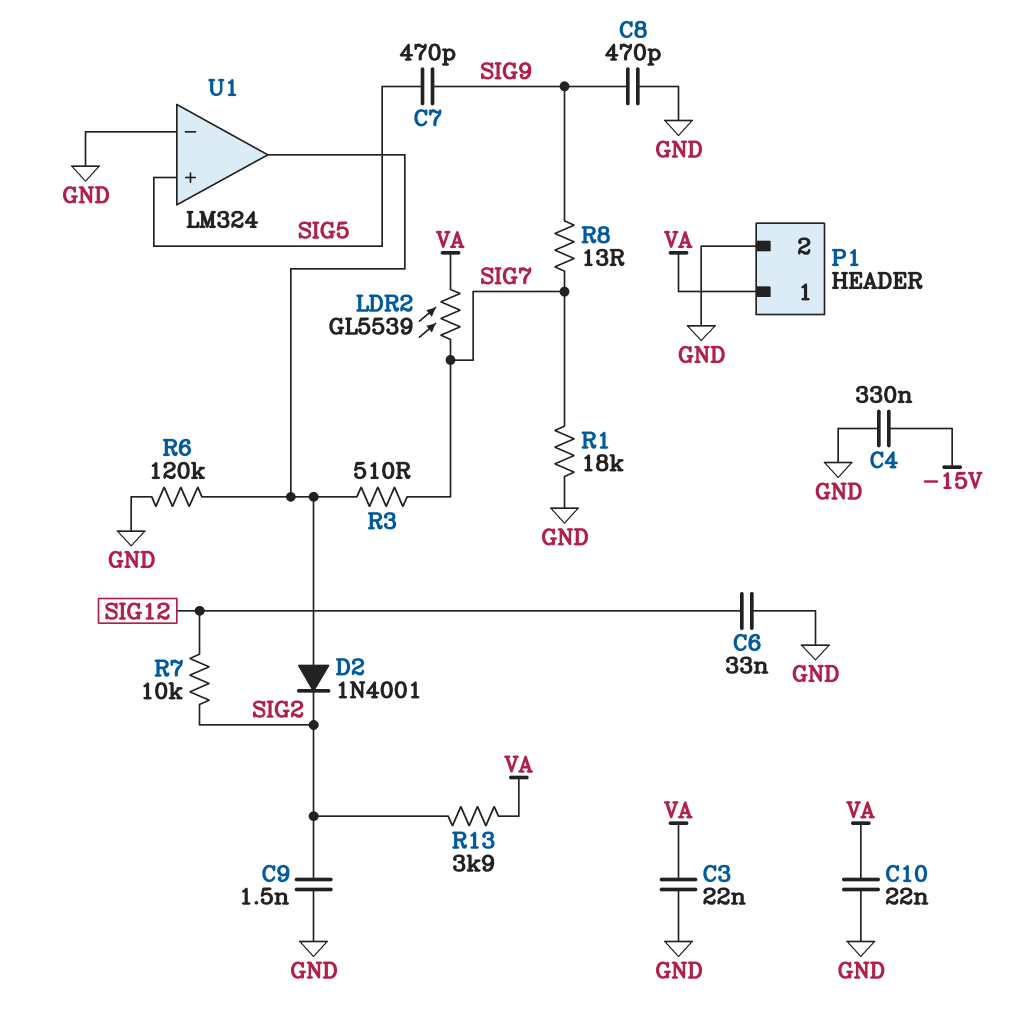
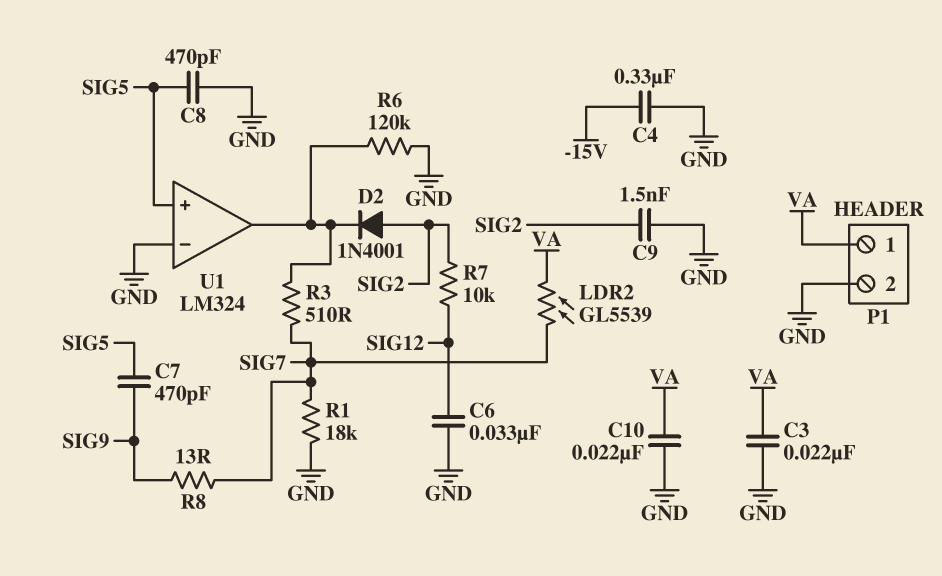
C8: 470pF (GND, SIG9) -> 470pF (GND, SIG5)
D2: diode 1N4001 (A U1/out, K SIG2) -> diode 1N4001 (A SIG2, K U1/out)
R13: 3.9k (SIG2, VA) -> none

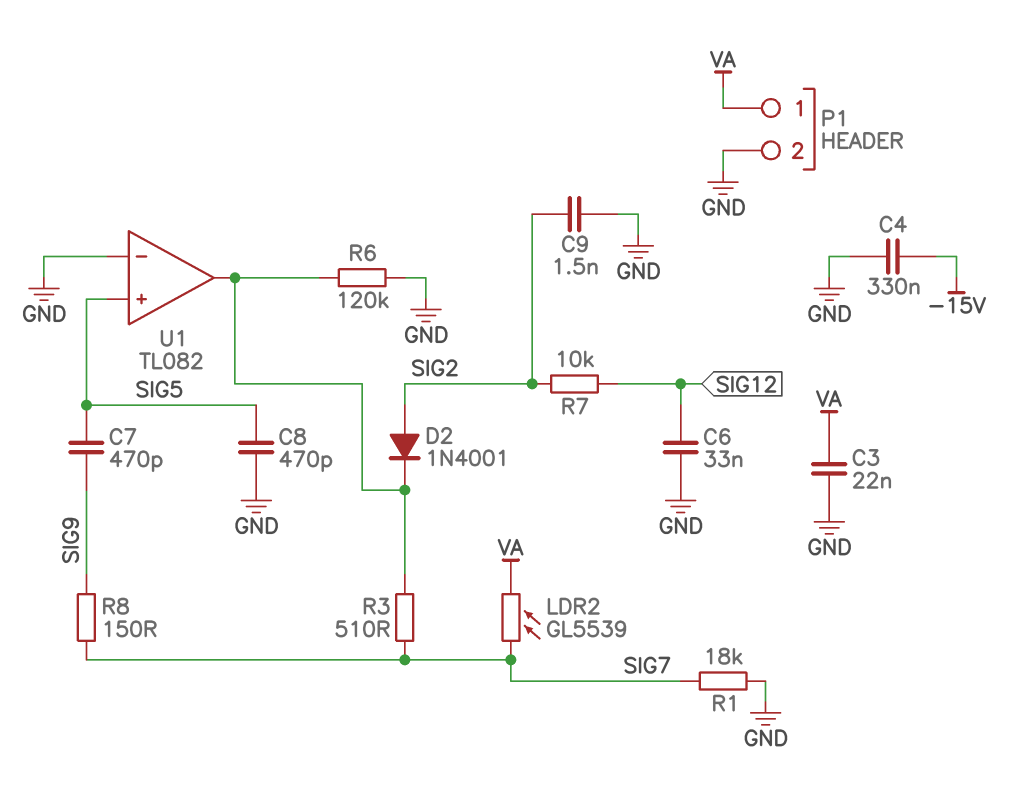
C10: 22nF (GND, VA) -> none
R8: 13 (SIG7, SIG9) -> 150 (SIG7, SIG9)
U1: LM324 -> TL082

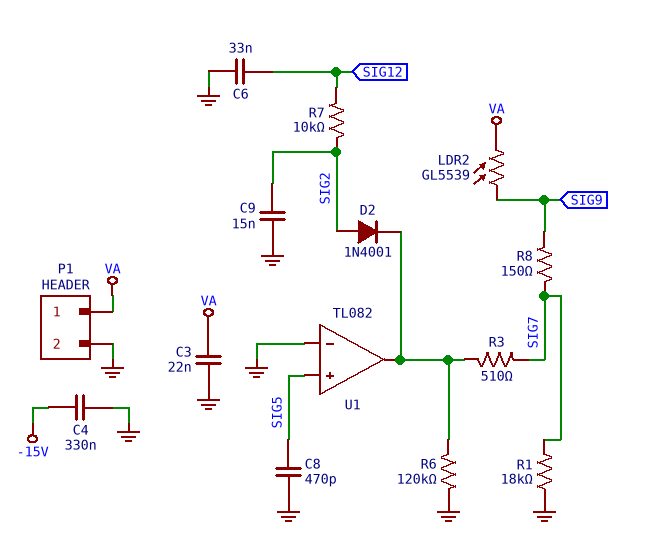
C7: 470pF (SIG5, SIG9) -> none
C9: 1.5nF (GND, SIG2) -> 15nF (GND, SIG2)
LDR2: GL5539 (SIG7, VA) -> GL5539 (SIG9, VA)

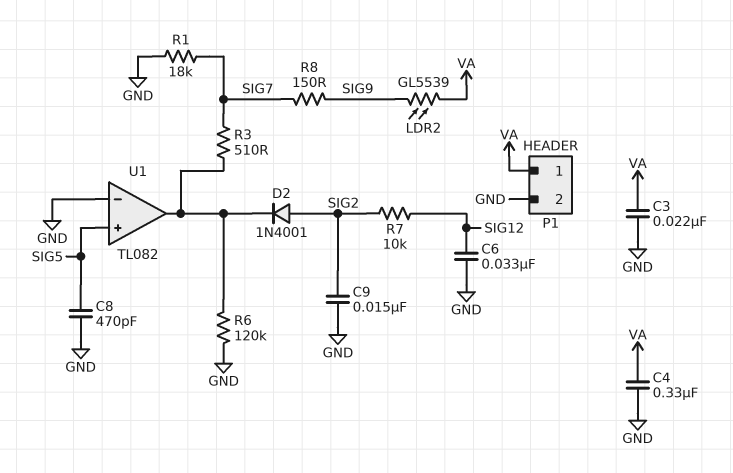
C4: 330nF (-15V, GND) -> 330nF (GND, VA)

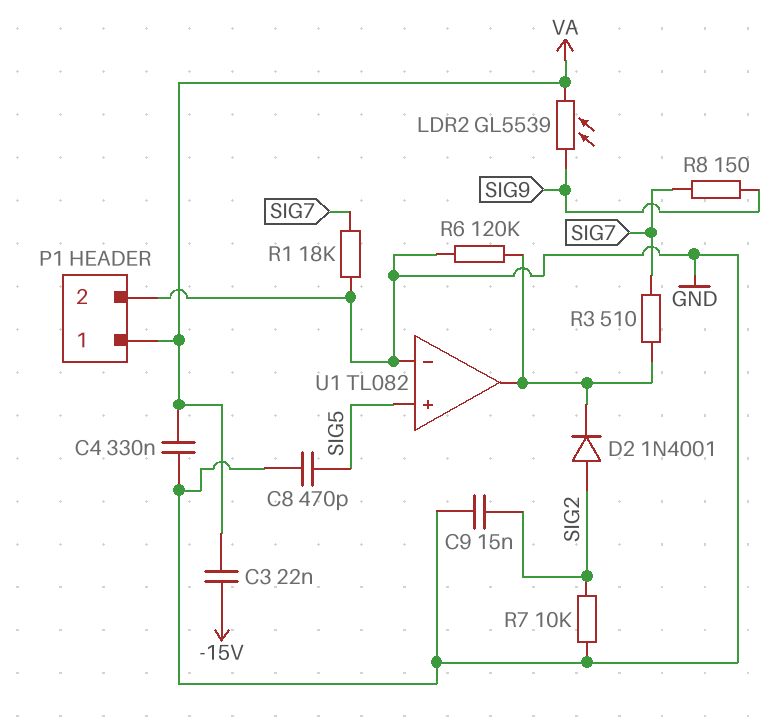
C3: 22nF (GND, VA) -> 22nF (-15V, VA)
C6: 33nF (GND, SIG12) -> none
R7: 10k (SIG2, SIG12) -> 10k (GND, SIG2)

